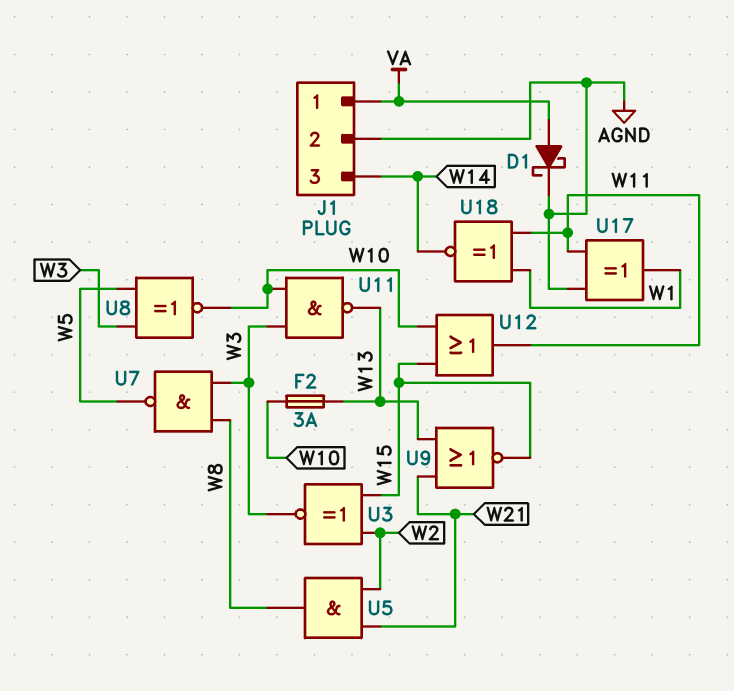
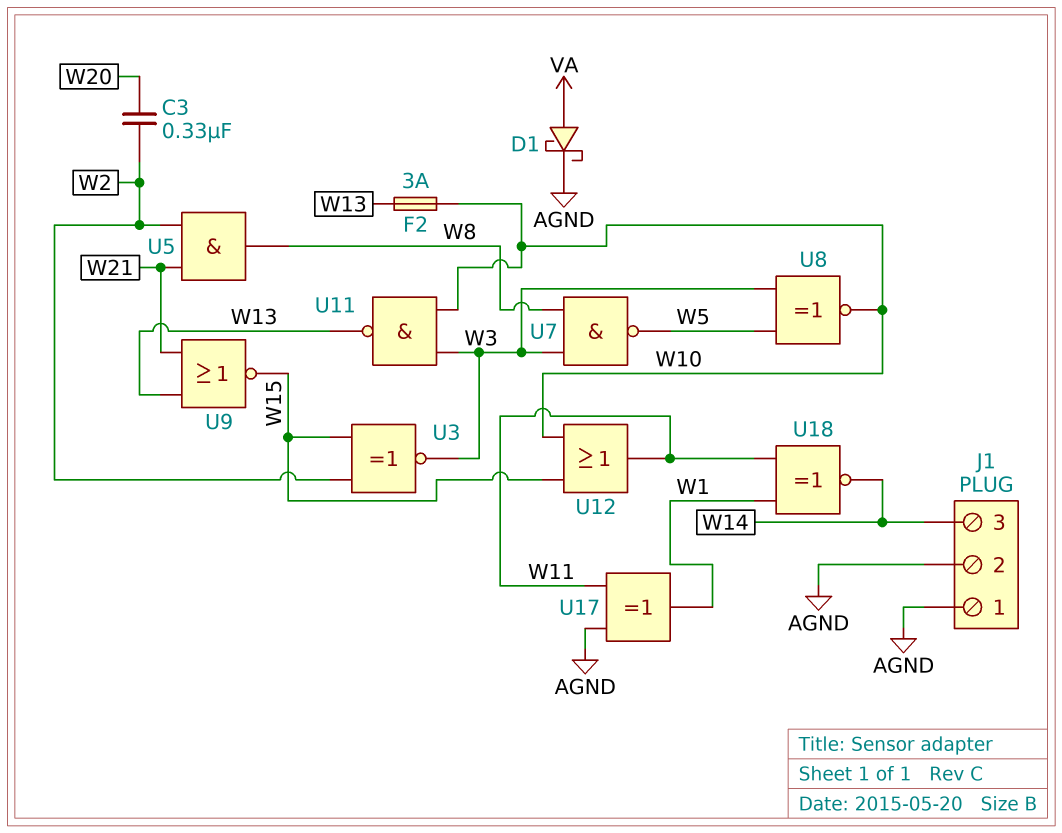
C3: none -> 330nF (W2, W20)
J1 pin 1: VA -> AGND

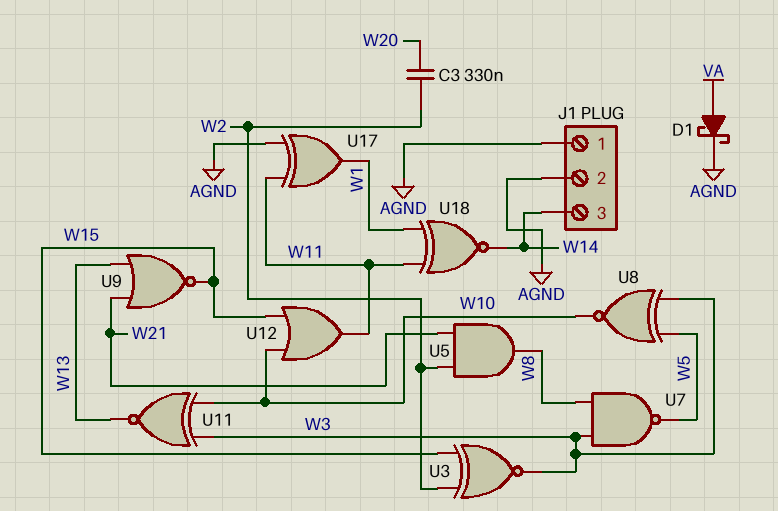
F2: 3A (W10, W13) -> none
U11: NAND (in W3, in W10, out W13) -> XNOR (in W3, in W10, out W13)

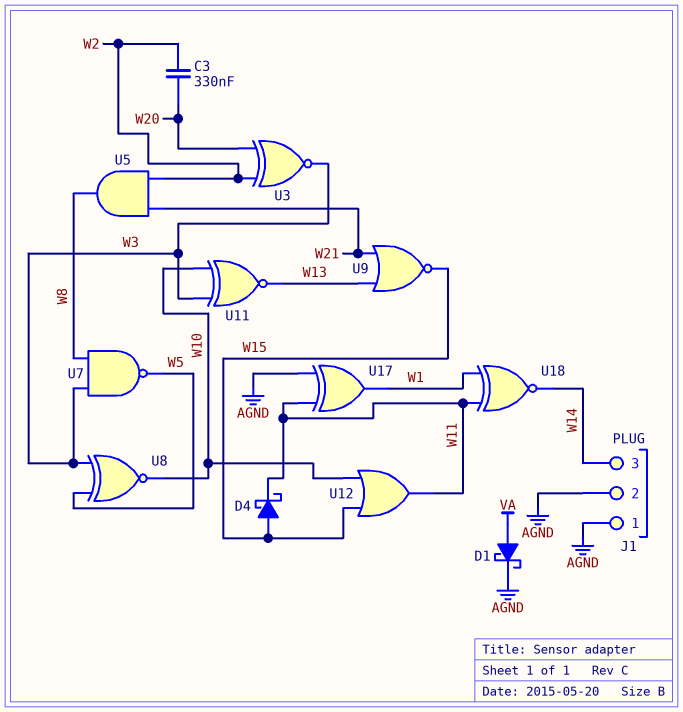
D4: none -> schottky (A W15, K W11)
U3: XNOR (in W2, in W15, out W3) -> XNOR (in W2, in W20, out W3)

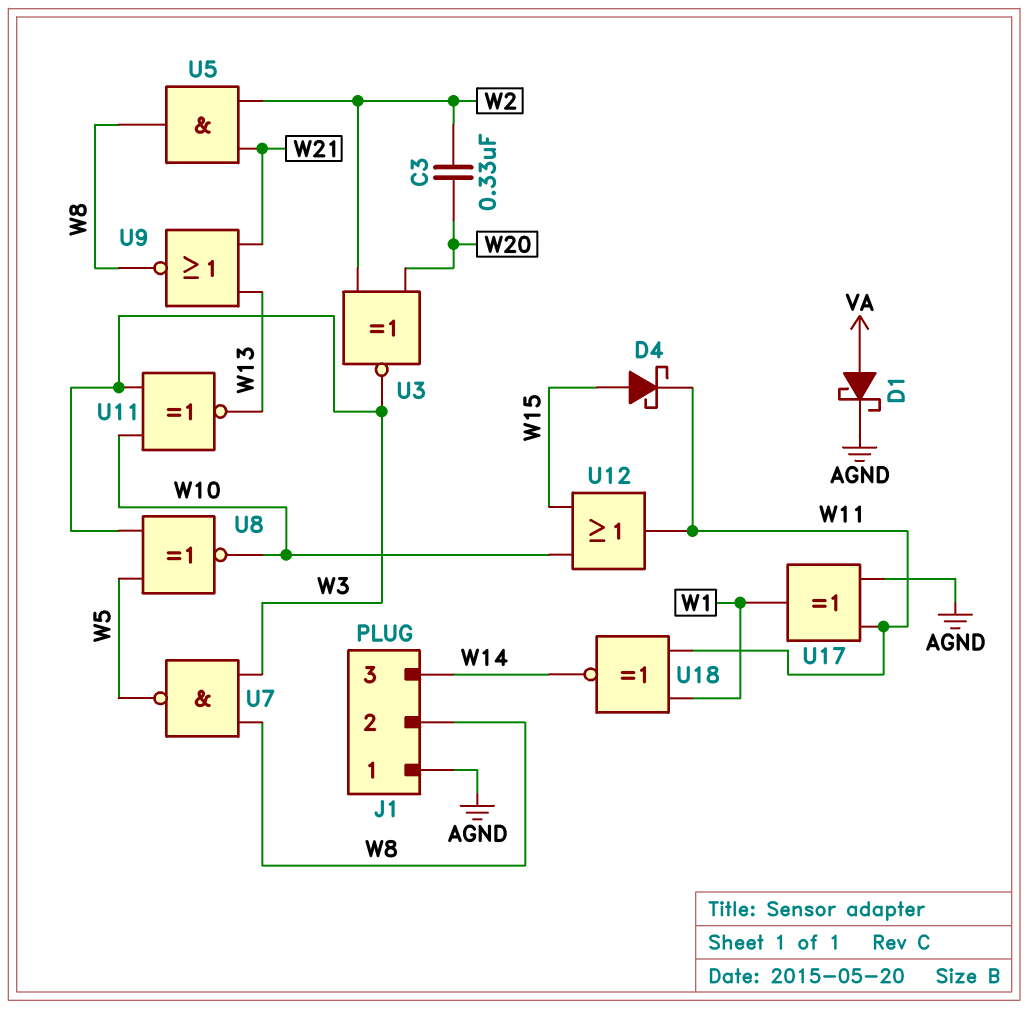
J1 pin 2: AGND -> W8
U9: NOR (in W13, in W21, out W15) -> NOR (in W13, in W21, out W8)

